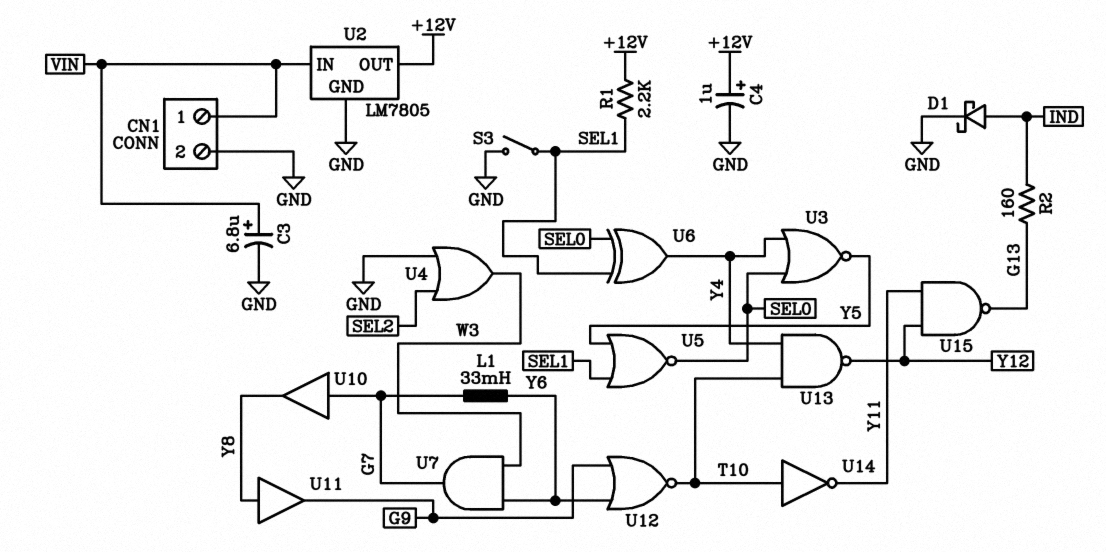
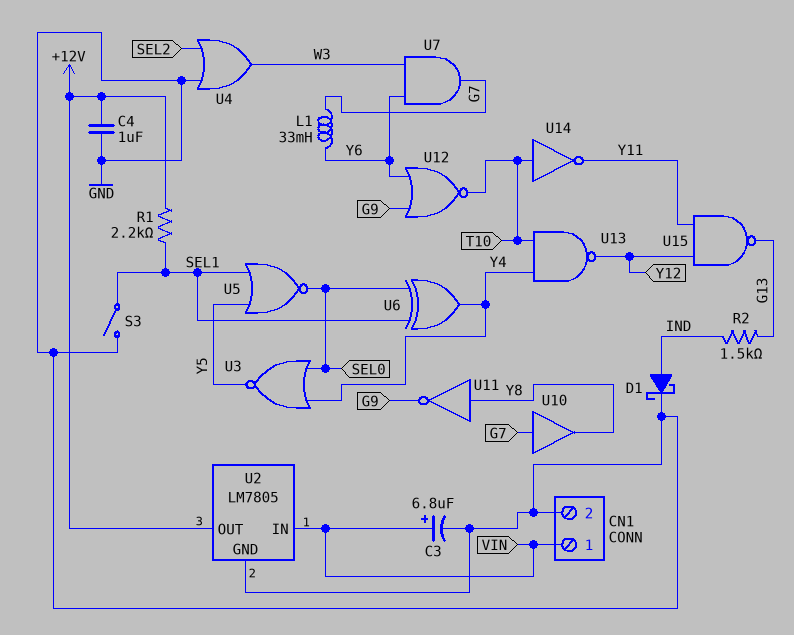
C4: 1uF (plus +12V, minus GND) -> 1uF (+12V, GND)
R2: 160 (G13, IND) -> 1.5k (G13, IND)
U11: buffer (in Y8, out G9) -> NOT (in Y8, out G9)

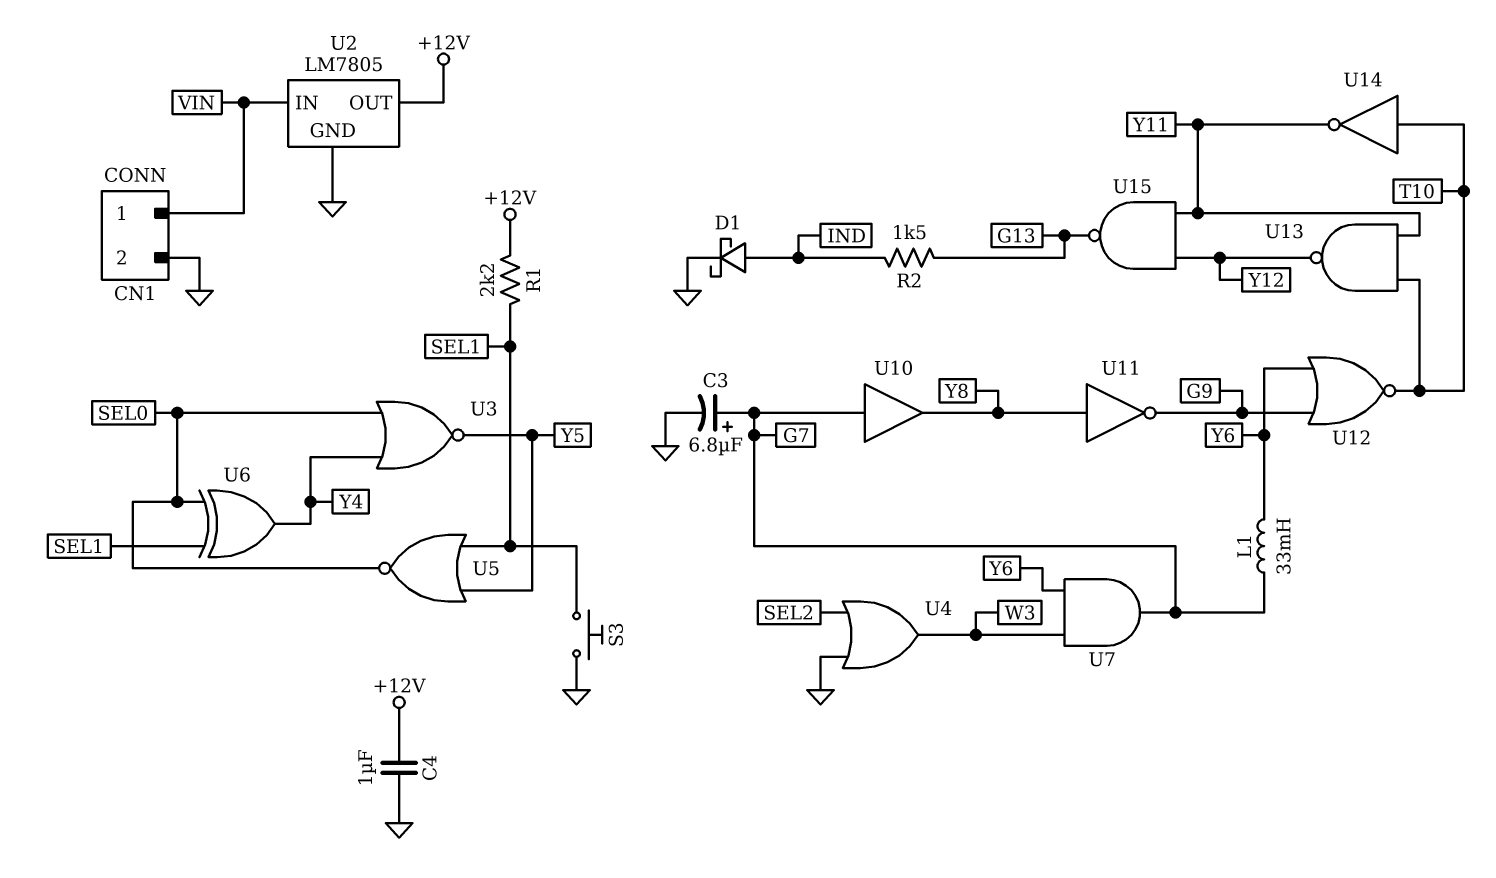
C3: 6.8uF (plus VIN, minus GND) -> 6.8uF (plus G7, minus GND)
S3: switch (GND, SEL1) -> button (GND, SEL1)
U13: NAND (in T10, in Y4, out Y12) -> NAND (in T10, in Y11, out Y12)

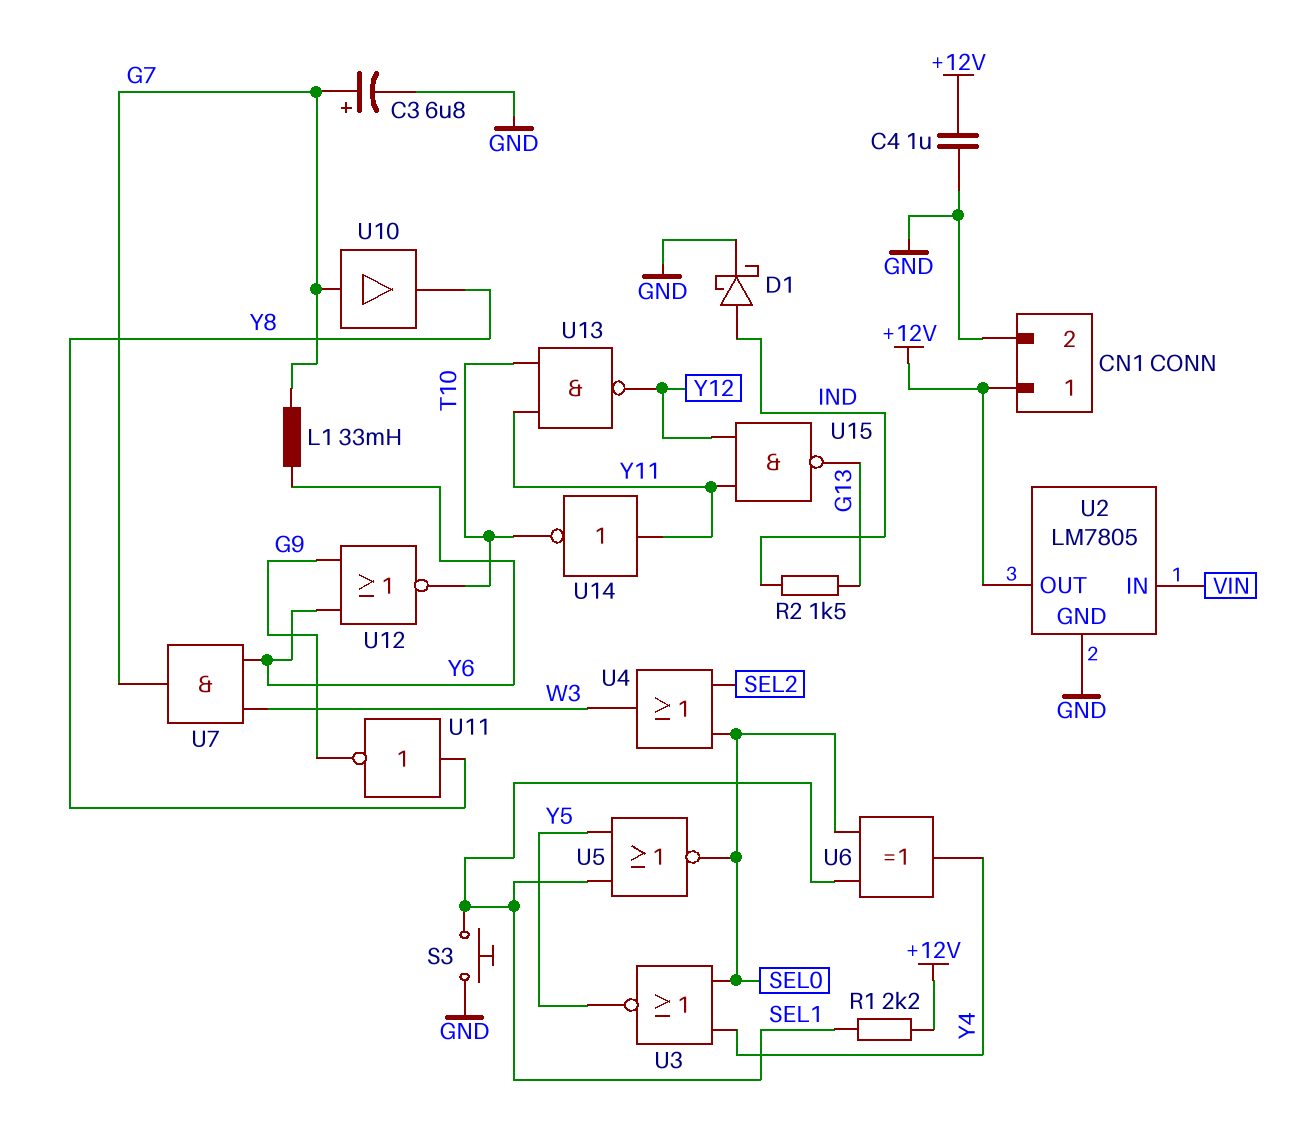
CN1 pin 1: VIN -> +12V
U4: OR (in GND, in SEL2, out W3) -> OR (in SEL0, in SEL2, out W3)
U14: NOT (in T10, out Y11) -> NOT (in Y11, out T10)

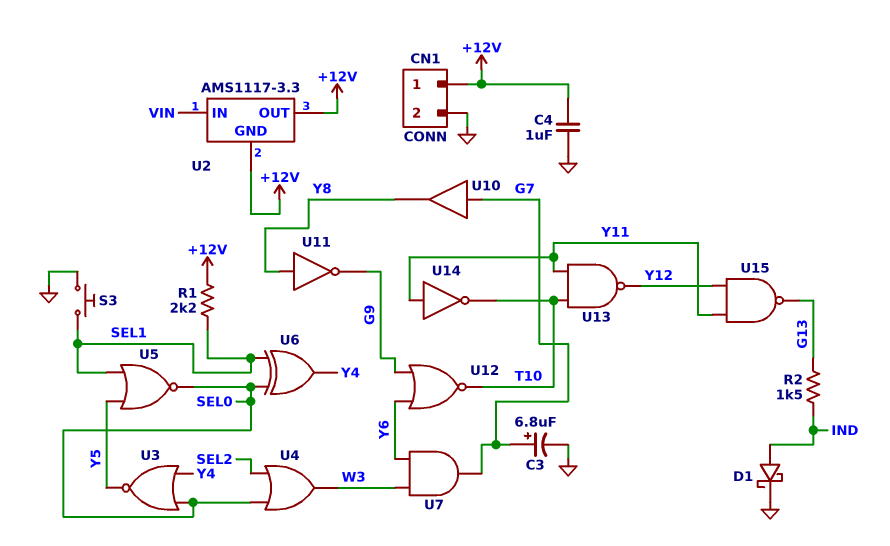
L1: 33mH (G7, Y6) -> none
U2: LM7805 -> AMS1117-3.3
U2 pin GND: GND -> +12V

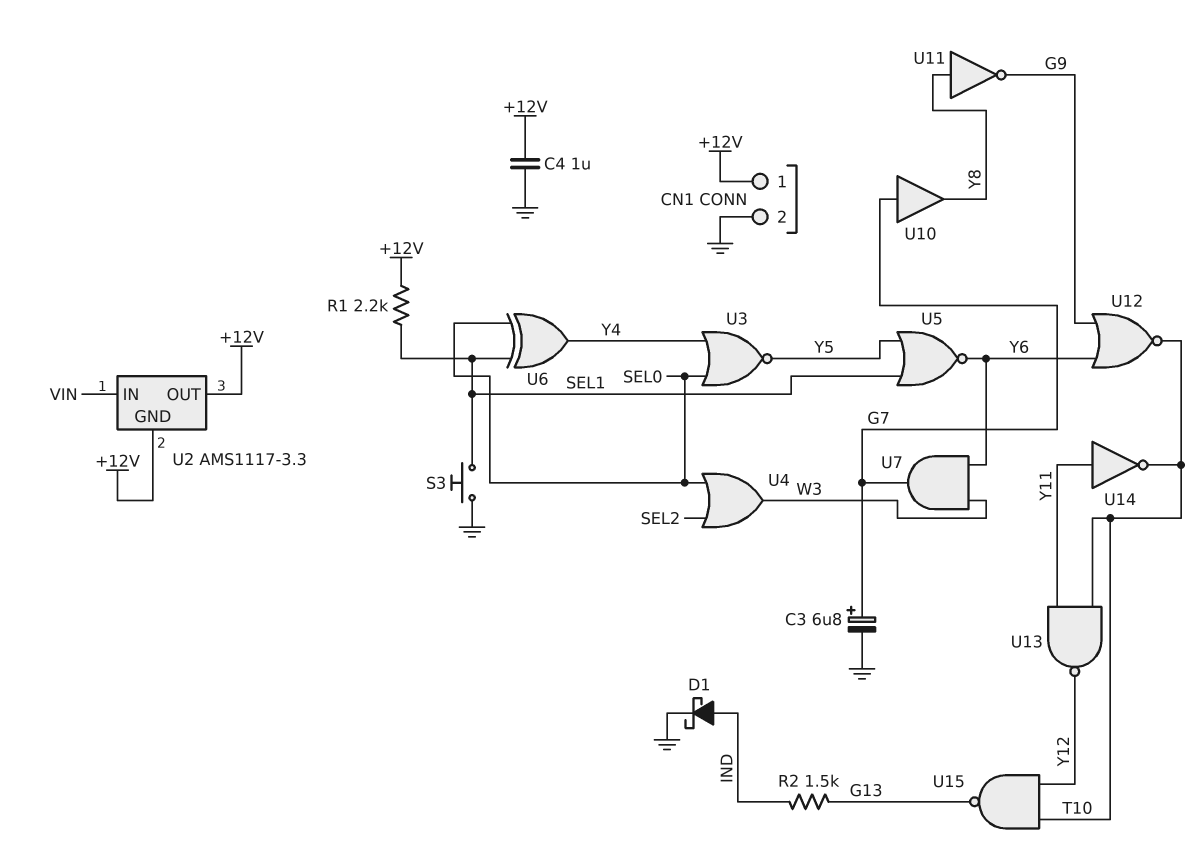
U5: NOR (in SEL1, in Y5, out SEL0) -> NOR (in SEL1, in Y5, out Y6)
U15: NAND (in Y11, in Y12, out G13) -> NAND (in T10, in Y12, out G13)

